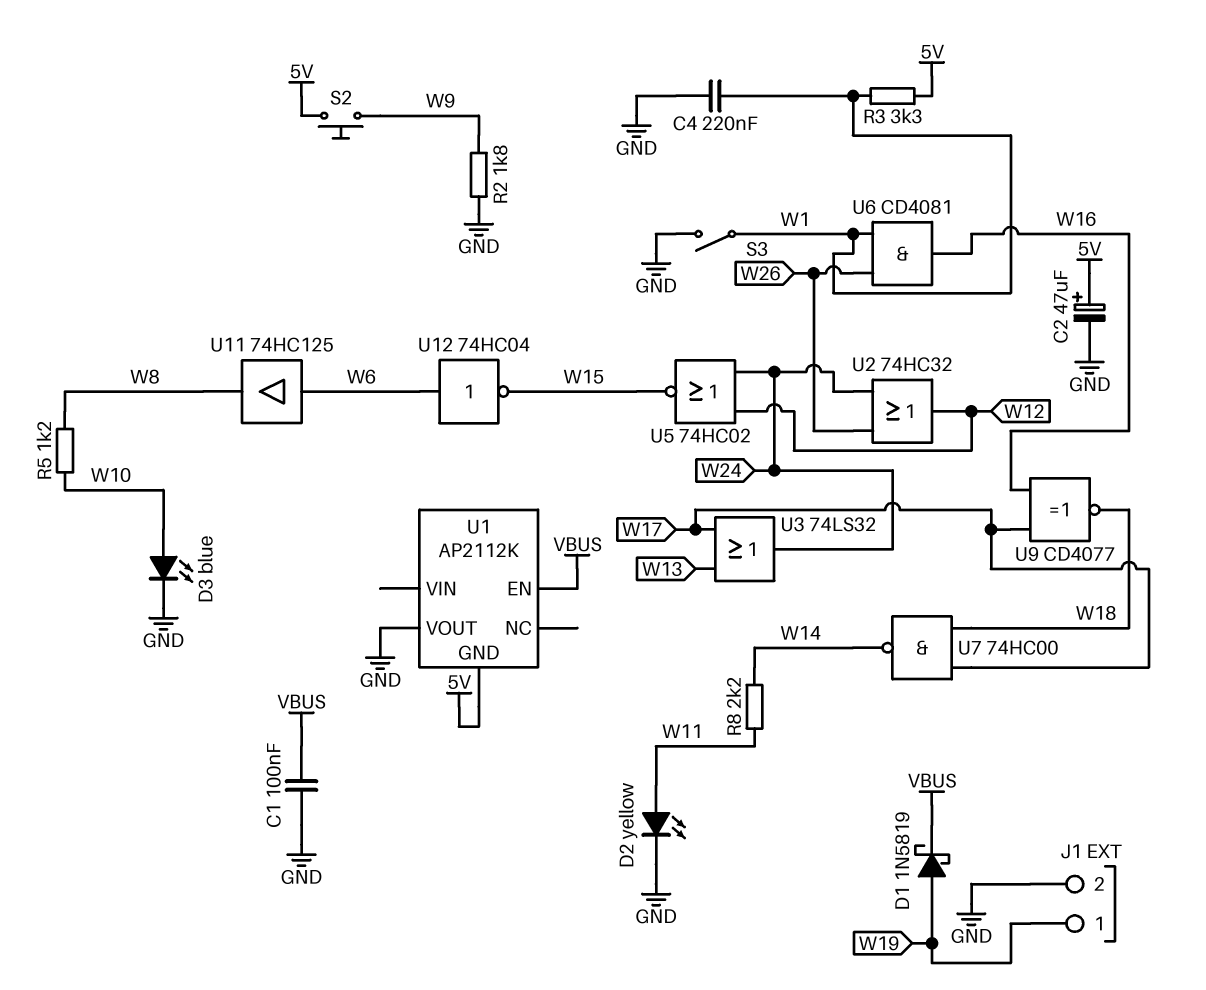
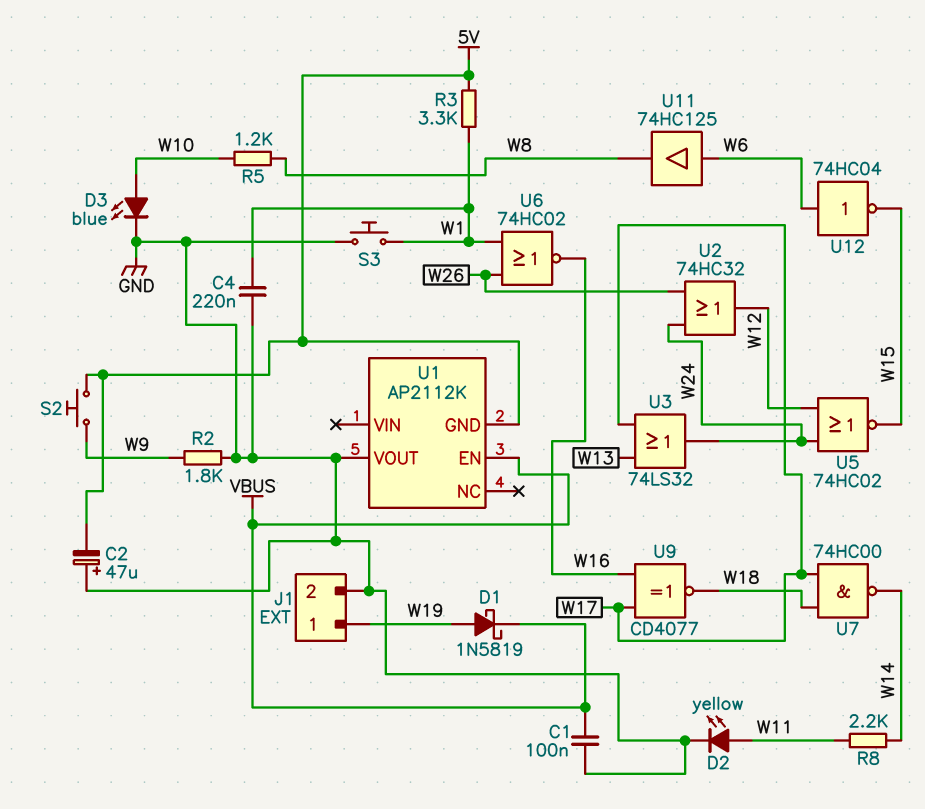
C2: 47uF (plus 5V, minus GND) -> 47uF (plus GND, minus 5V)
S3: switch (GND, W1) -> button (GND, W1)
U6: AND CD4081 (in W1, in W26, out W16) -> NOR 74HC02 (in W1, in W26, out W16)

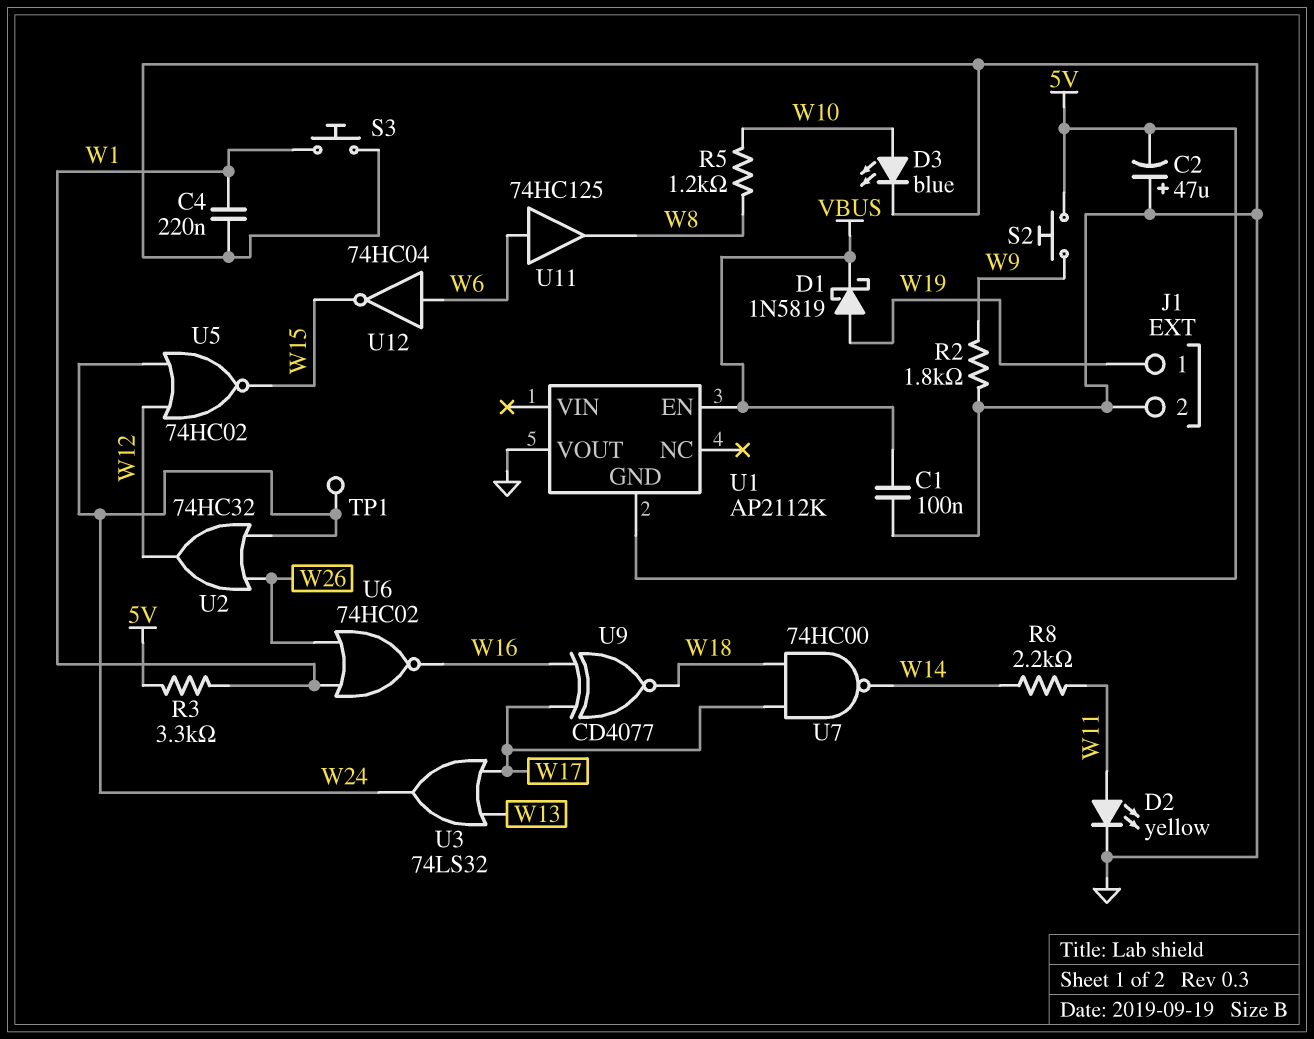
TP1: none -> test point (W24)

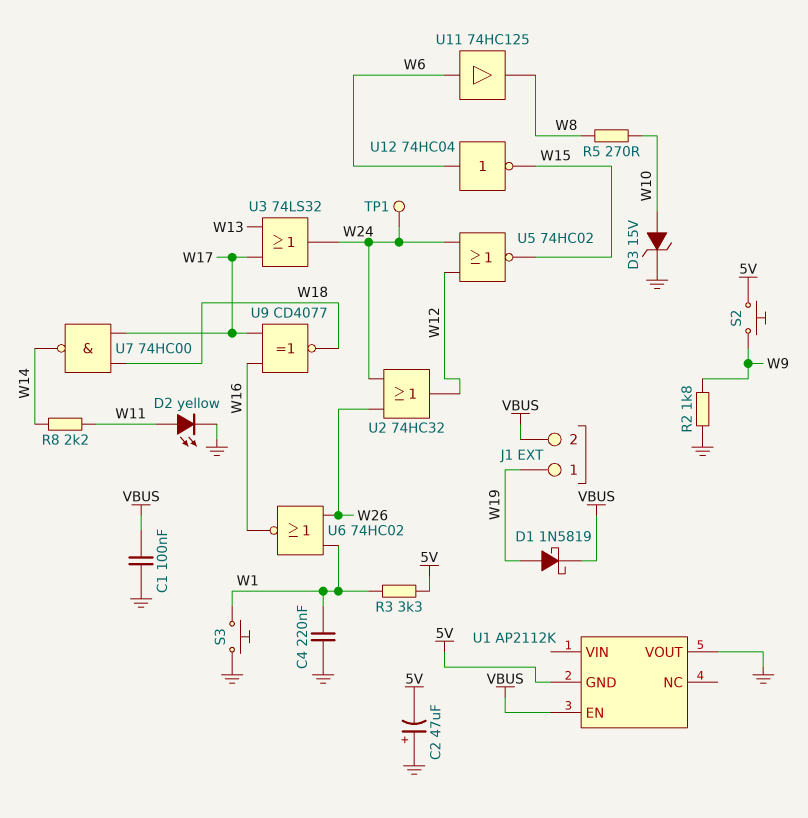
D3: LED blue (A W10, K GND) -> zener 15V (A W10, K GND)
J1 pin 2: GND -> VBUS
R5: 1.2k (W8, W10) -> 270 (W8, W10)

